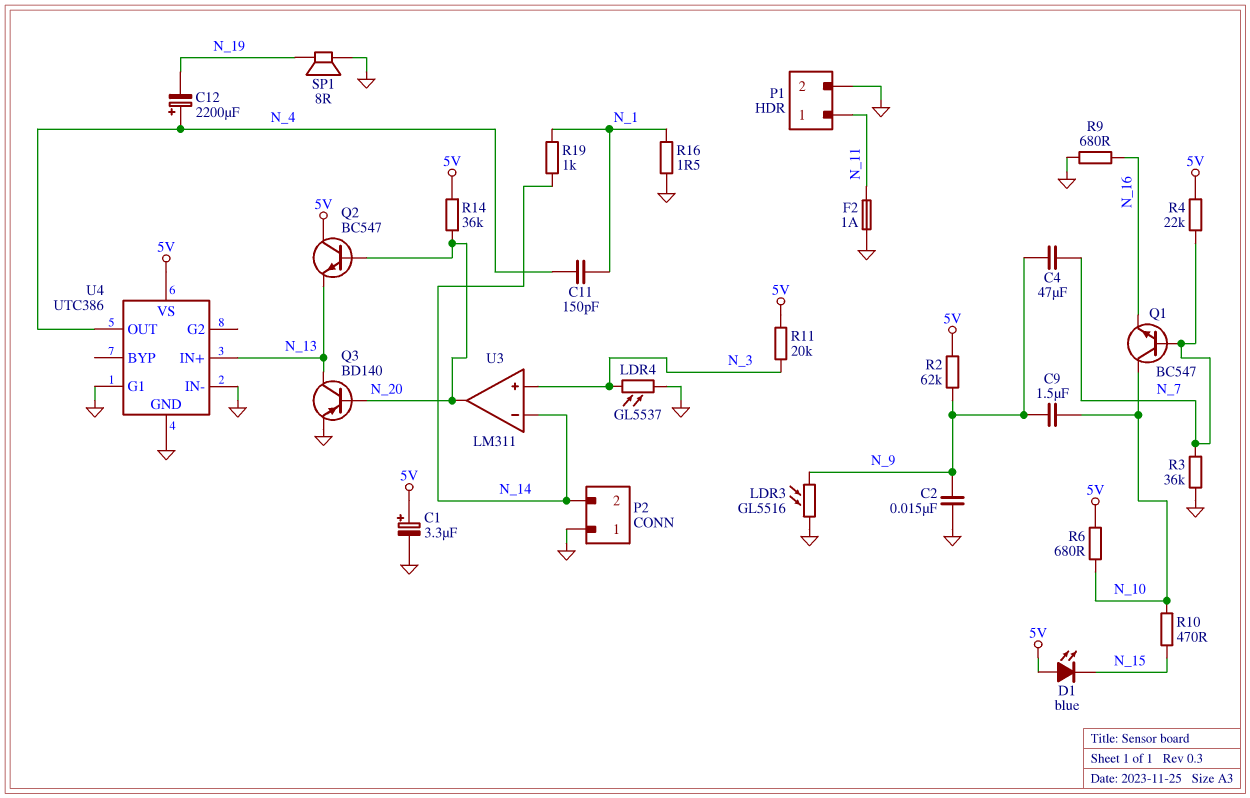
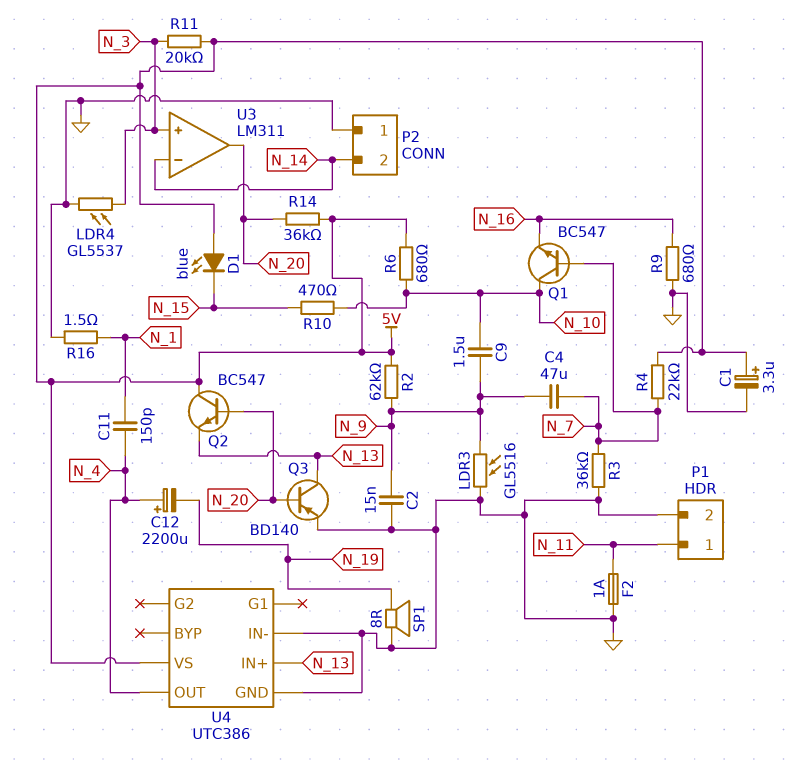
R19: 1k (N_1, N_14) -> none
U4 pin G1: GND -> none

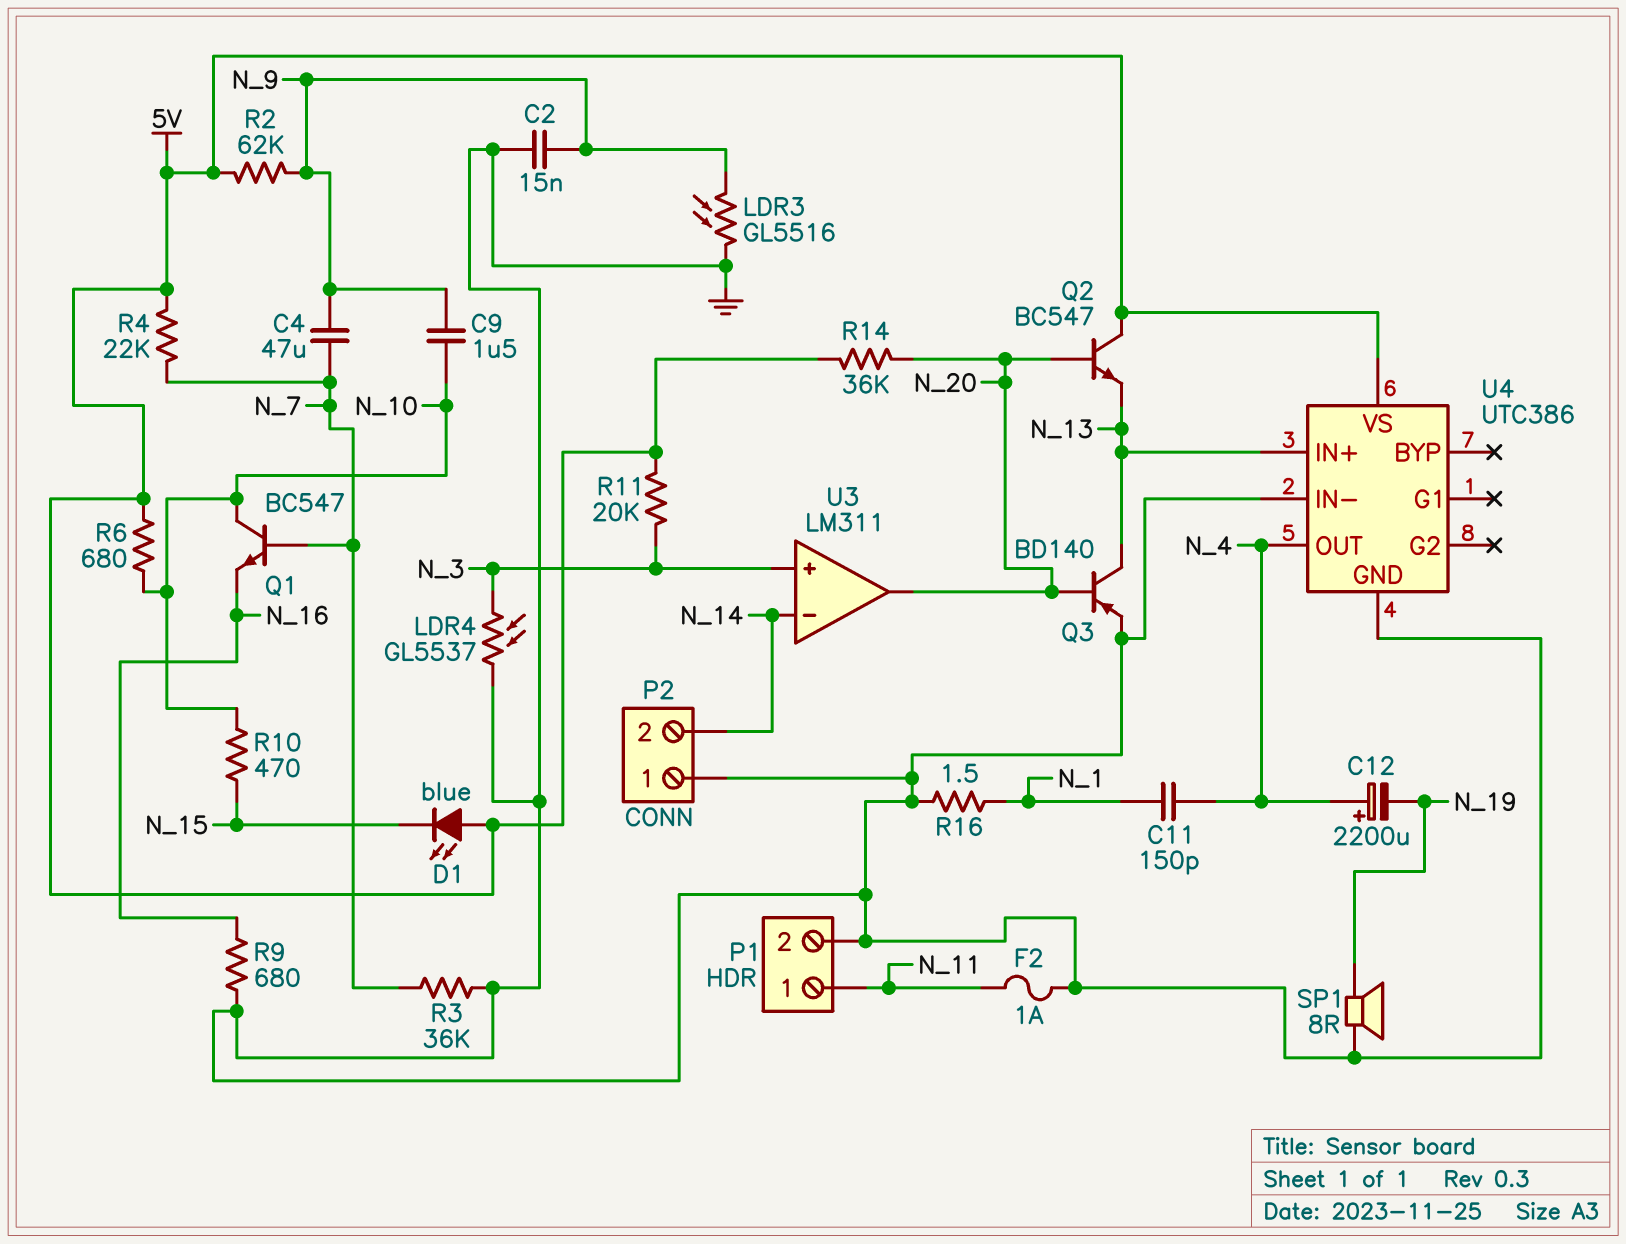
C1: 3.3uF (plus 5V, minus GND) -> none

